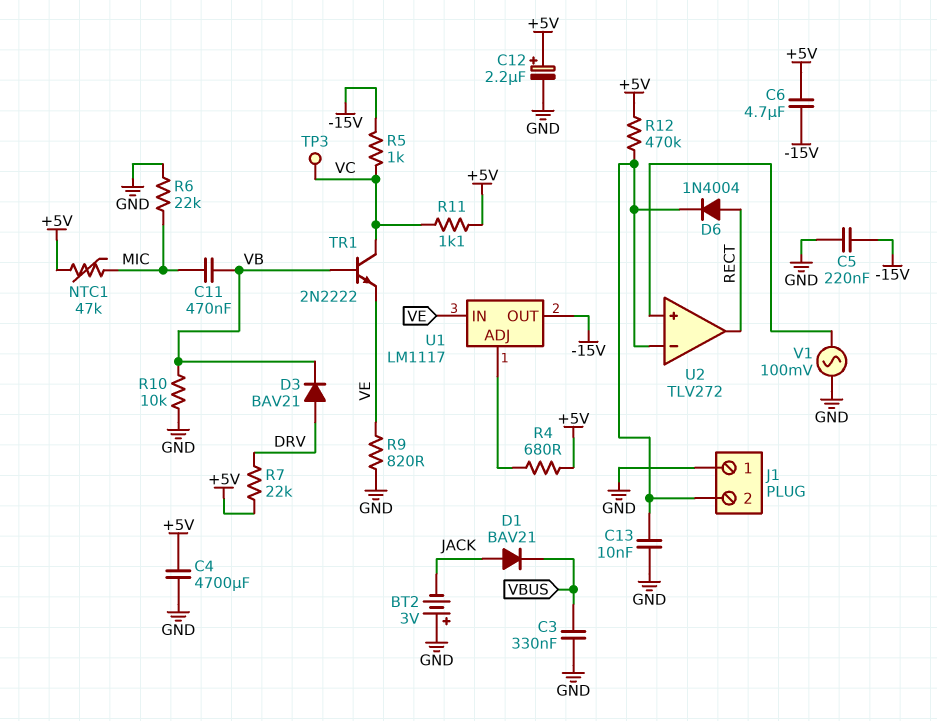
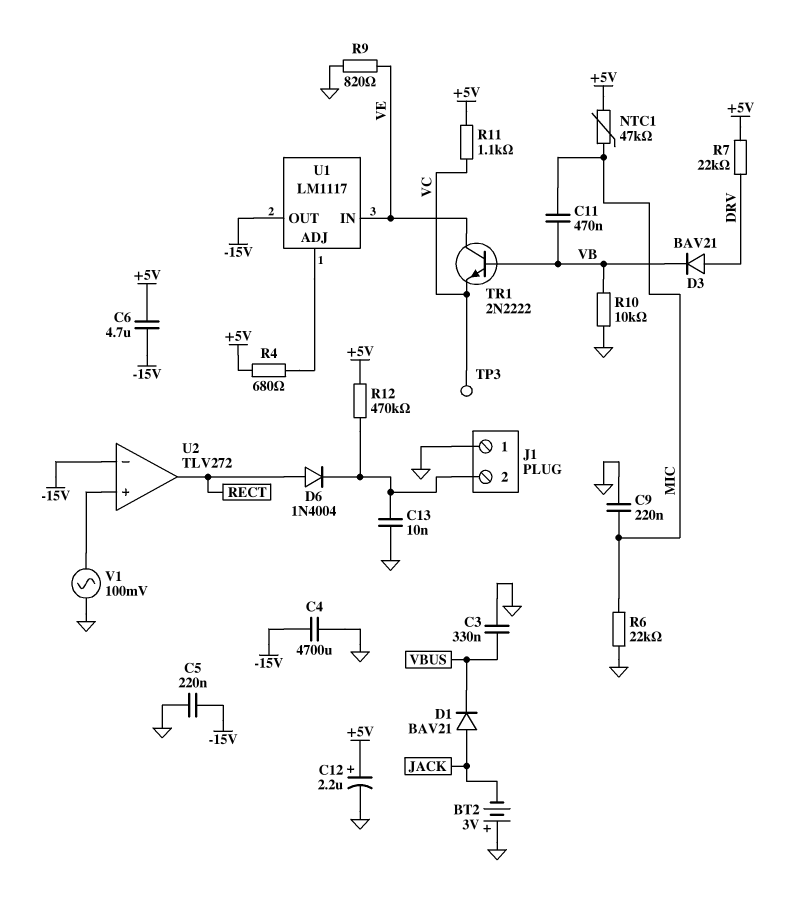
C4: 4700uF (+5V, GND) -> 4700uF (-15V, GND)
C9: none -> 220nF (GND, MIC)
R5: 1k (-15V, VC) -> none
TR1: NPN 2N2222 (B VB, C VC, E VE) -> NPN 2N2222 (B VB, C VE, E VC)
U2 pin in-: J1/2 -> -15V

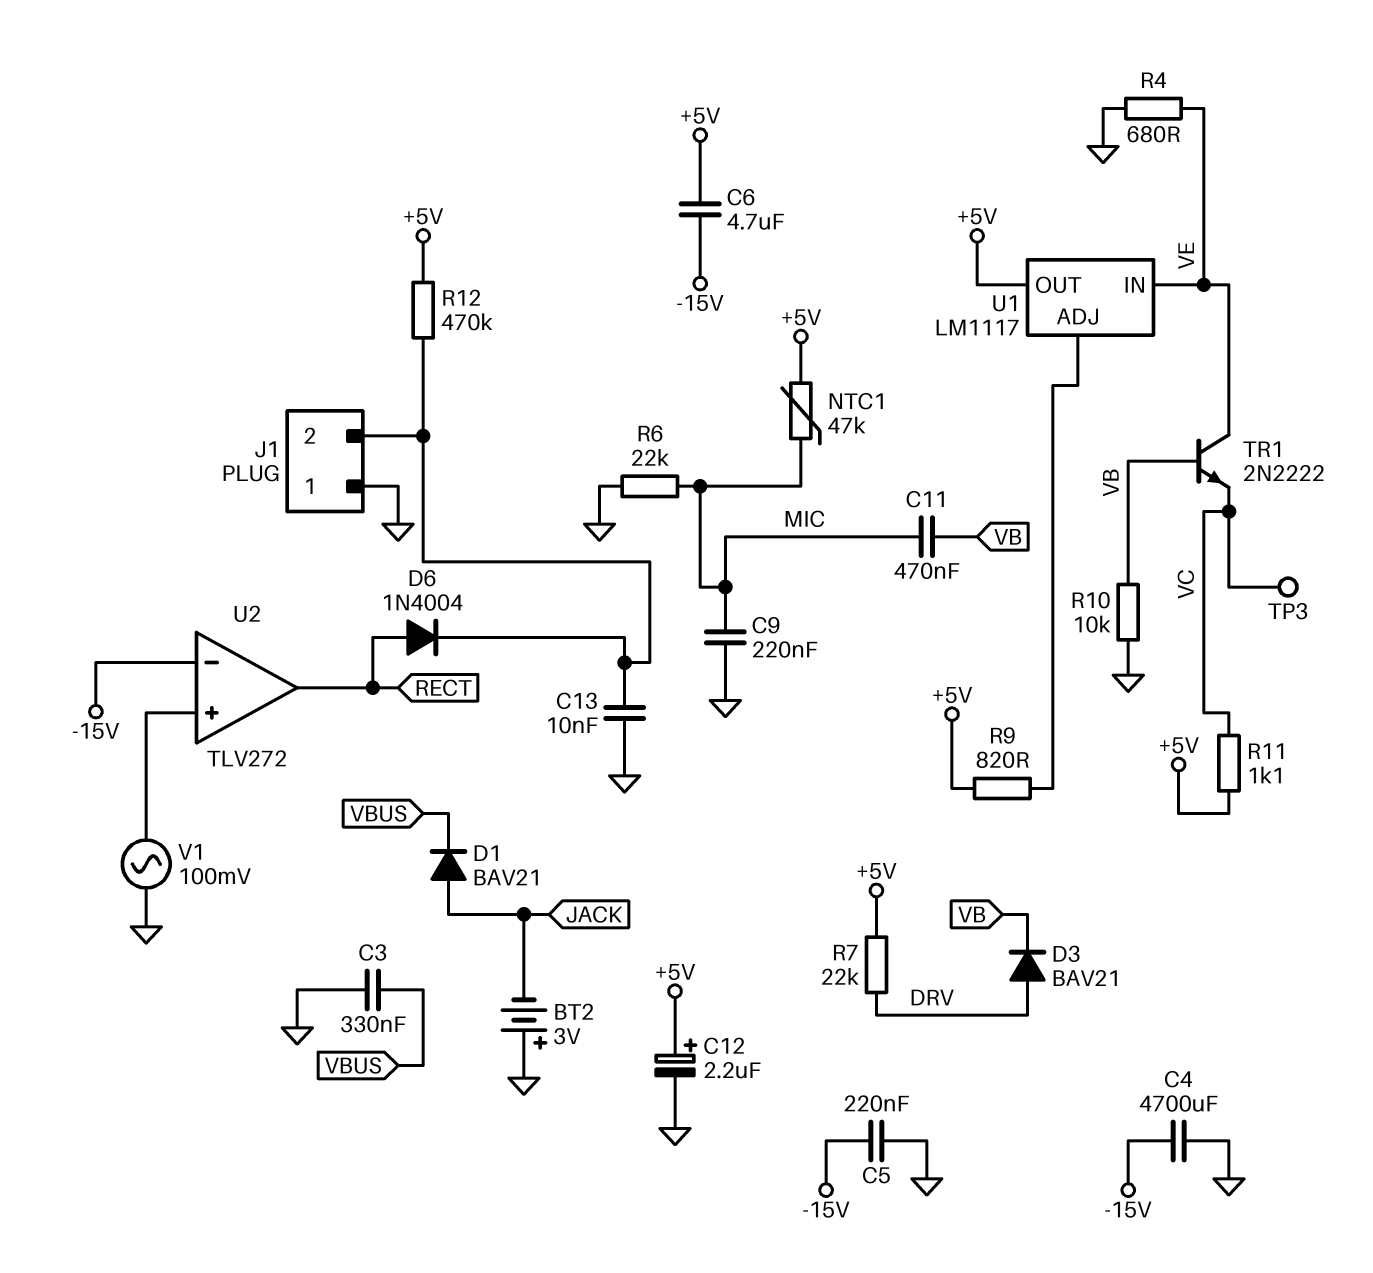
R4: 680 (+5V, U1/ADJ) -> 680 (GND, VE)
R9: 820 (GND, VE) -> 820 (+5V, U1/ADJ)
U1 pin OUT: -15V -> +5V

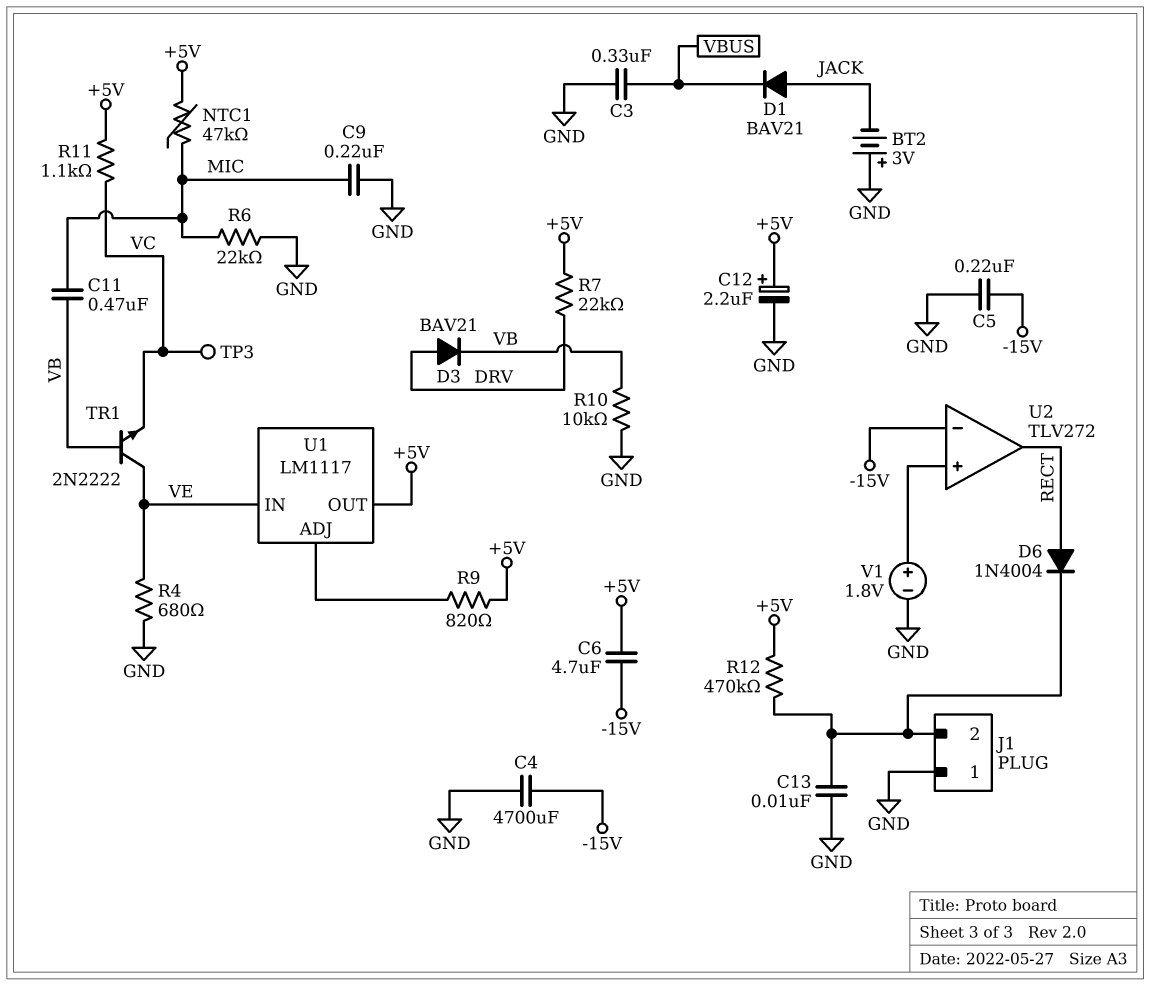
V1: AC 100mV (GND, U2/in+) -> 1.8V (plus U2/in+, minus GND)

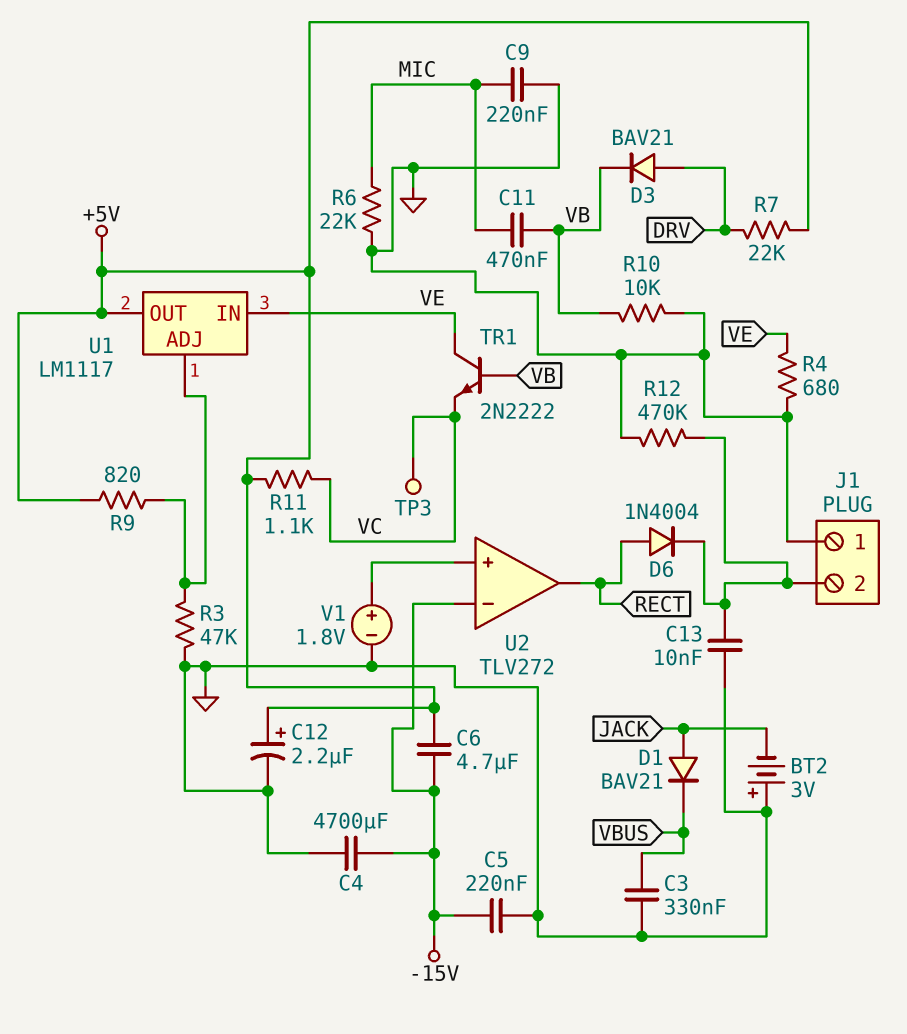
NTC1: 47k (+5V, MIC) -> none
R3: none -> 47k (GND, U1/ADJ)
R12: 470k (+5V, J1/2) -> 470k (GND, J1/2)

